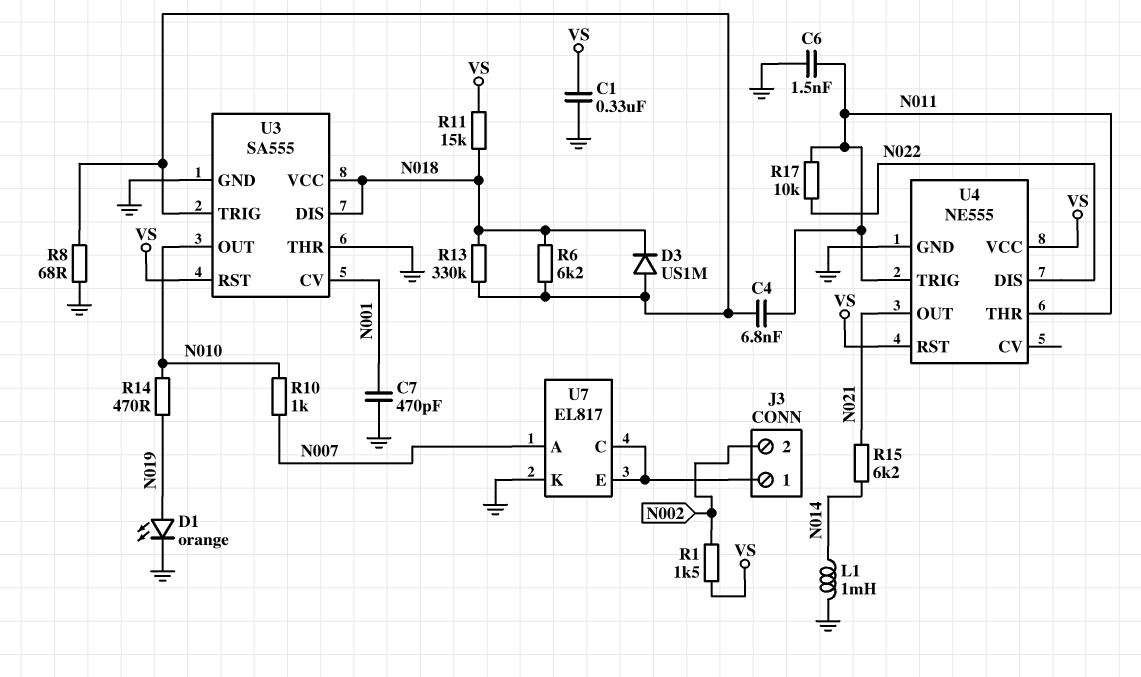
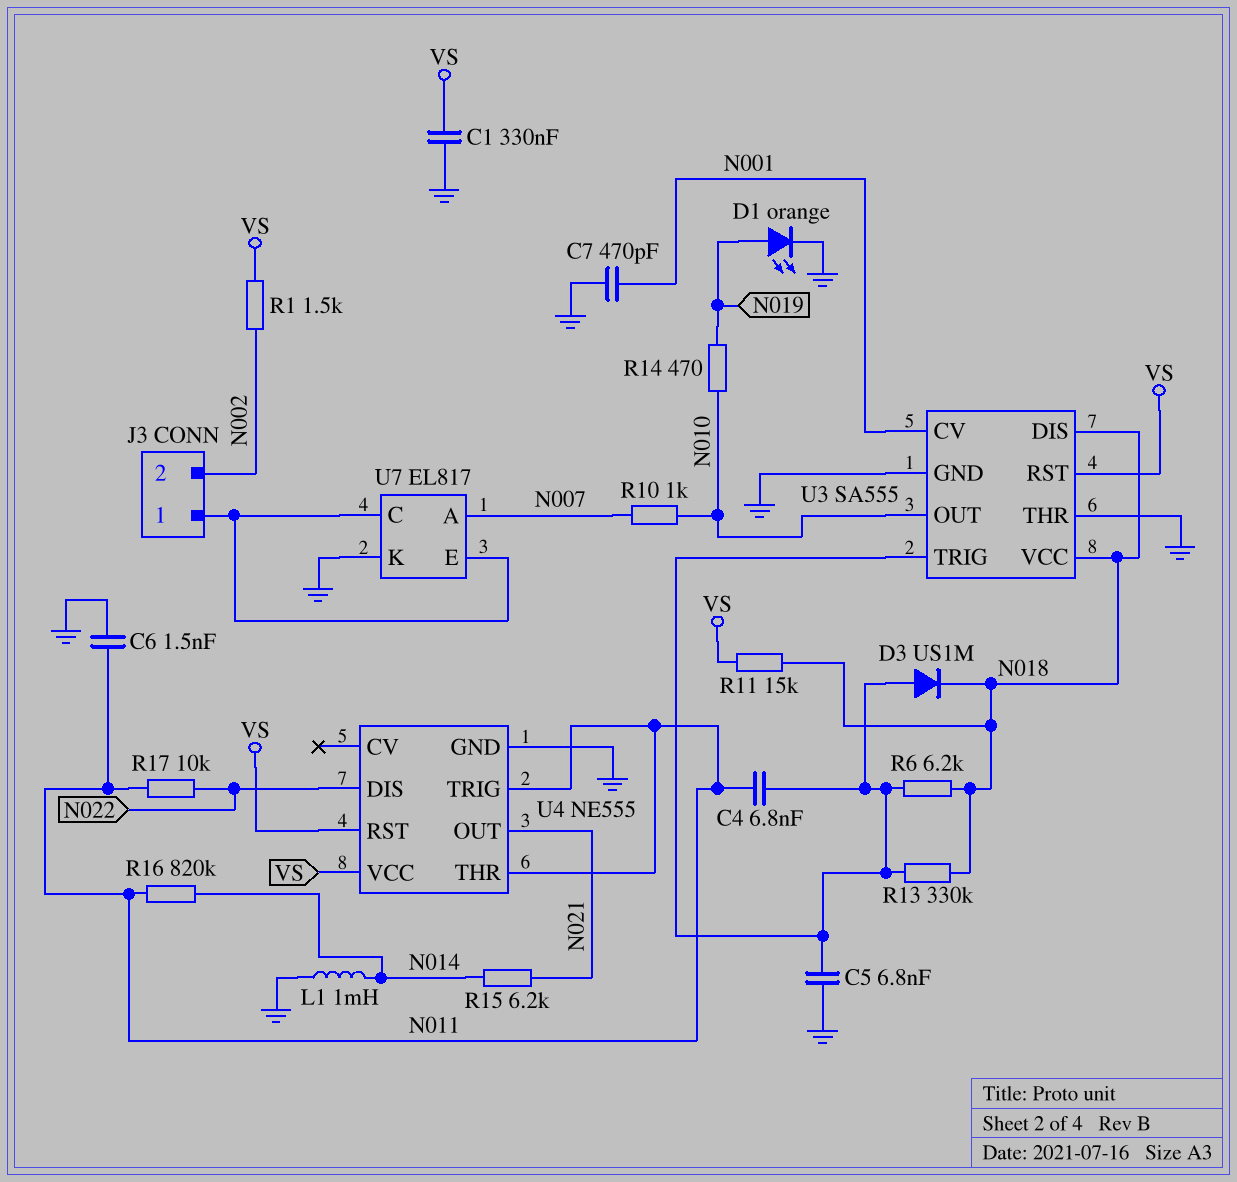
C5: none -> 6.8nF (GND, U3/TRIG)
R8: 68 (GND, U3/TRIG) -> none
R16: none -> 820k (N011, N014)

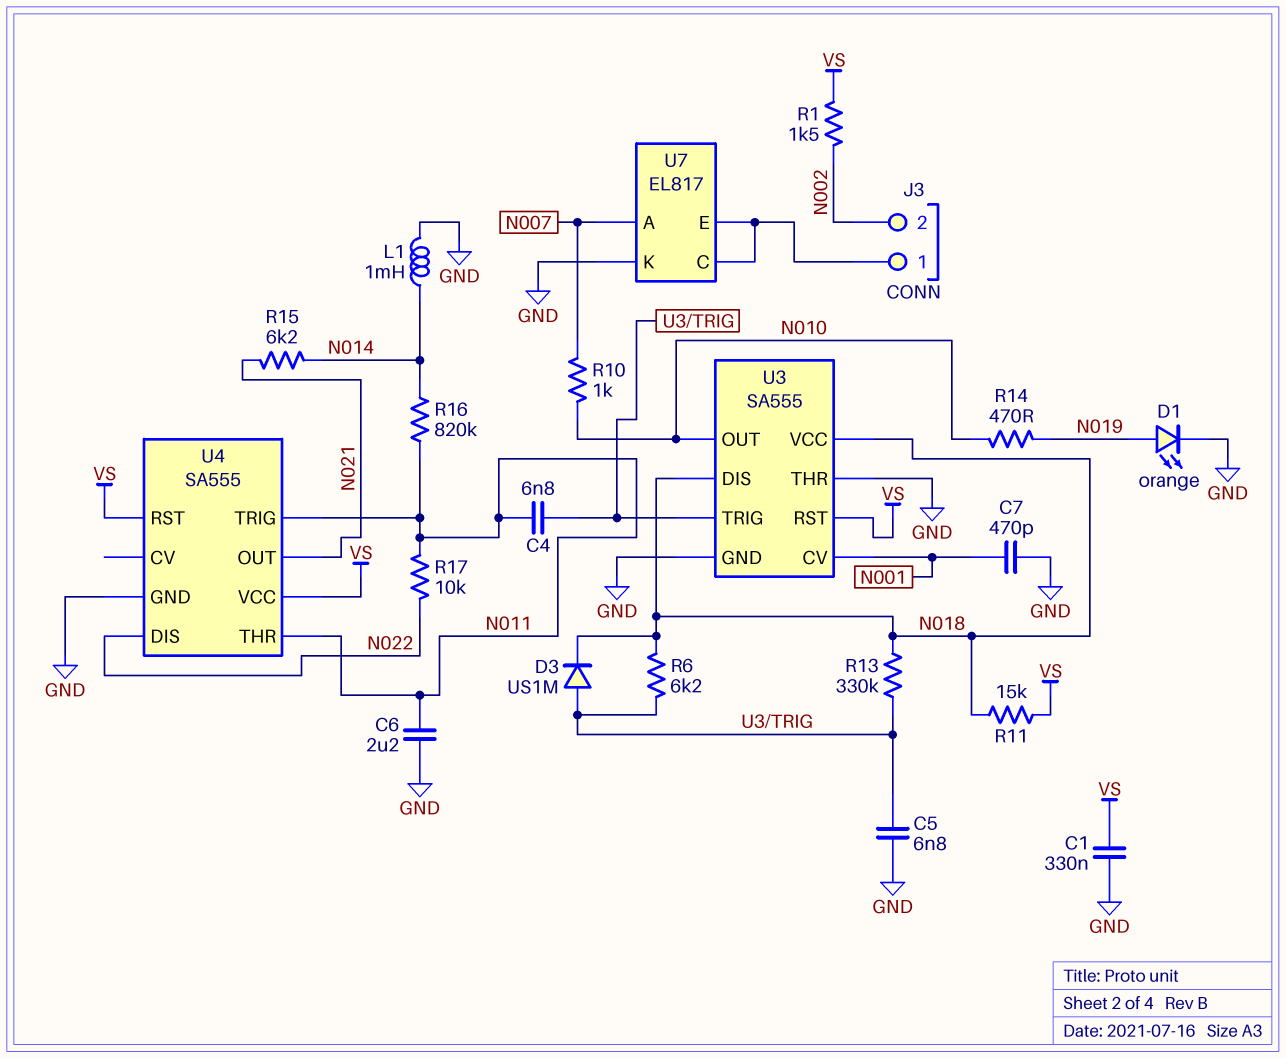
C6: 1.5nF (GND, N011) -> 2.2uF (GND, N011)
U4: NE555 -> SA555

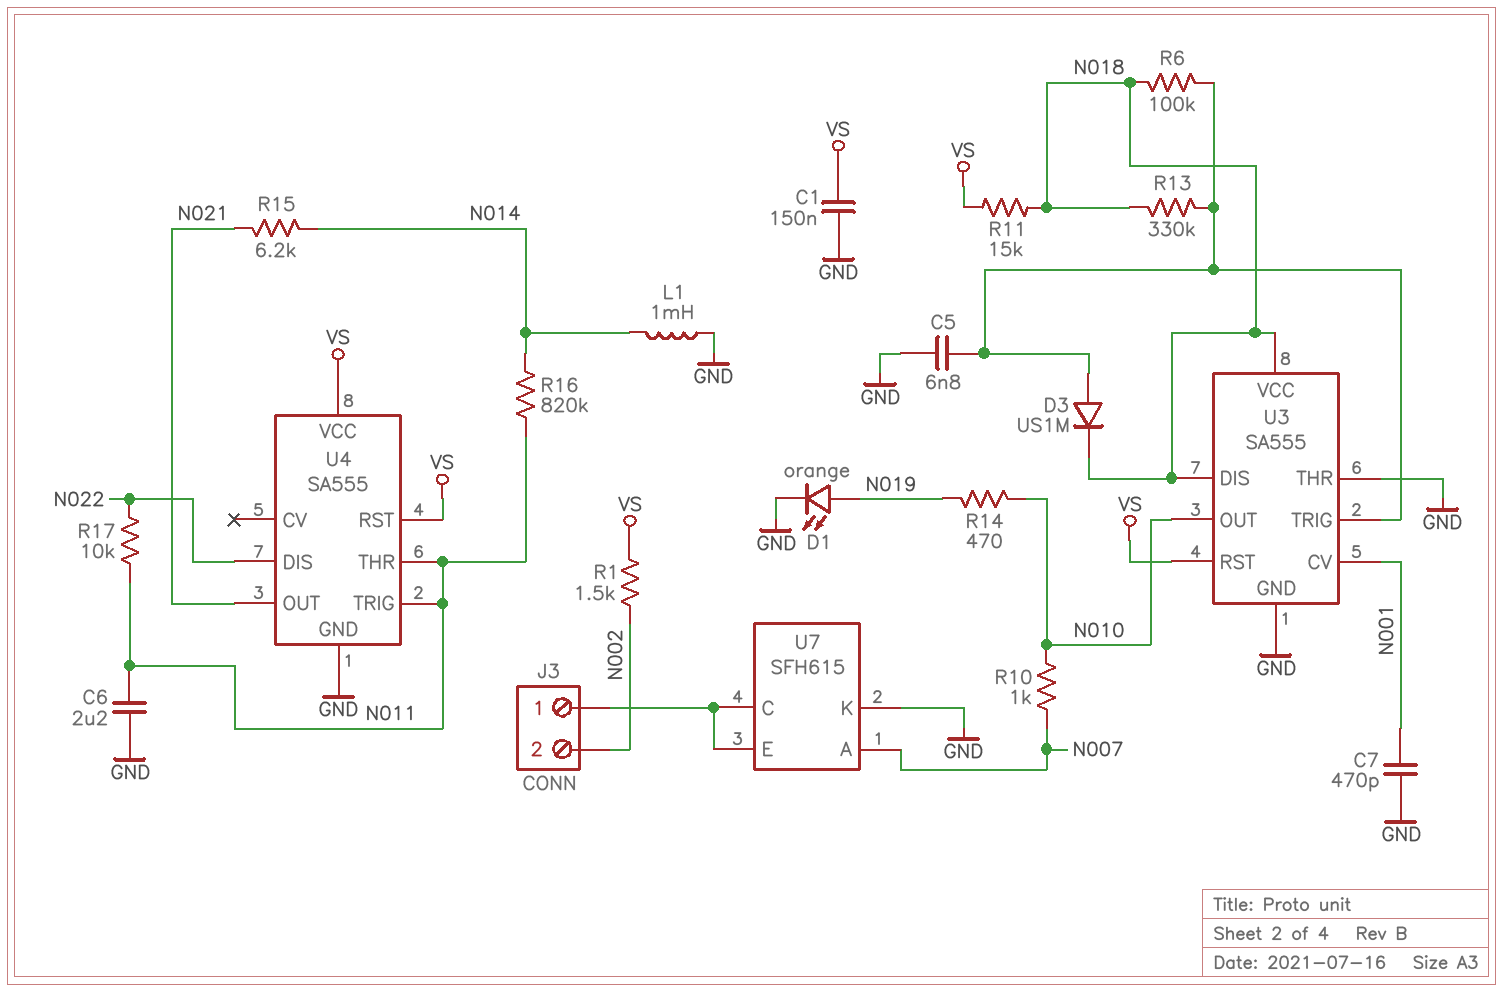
C1: 330nF (GND, VS) -> 150nF (GND, VS)
C4: 6.8nF (N011, U3/TRIG) -> none
R6: 6.2k (N018, U3/TRIG) -> 100k (N018, U3/TRIG)
U7: EL817 -> SFH615

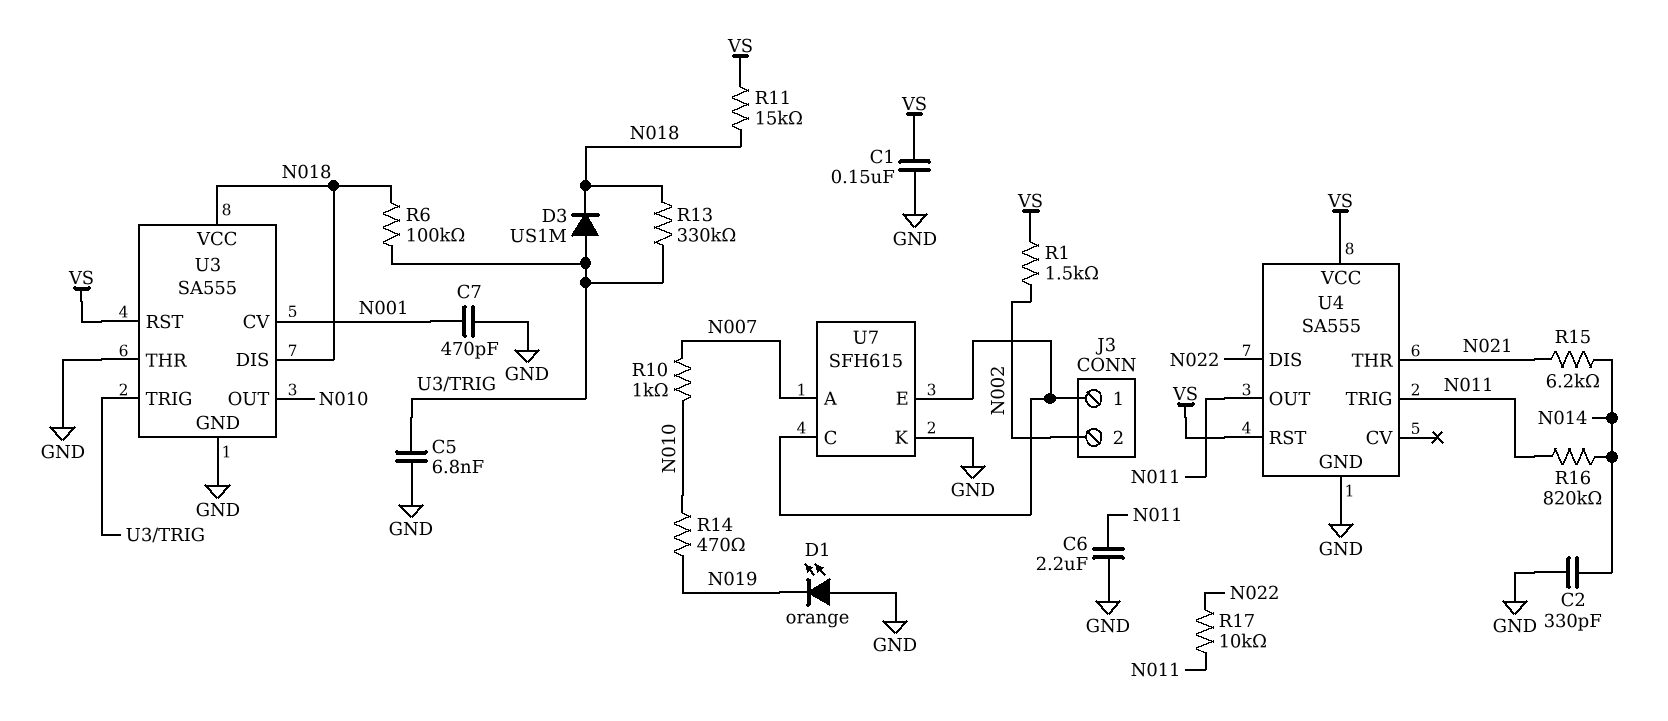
C2: none -> 330pF (GND, N014)
D1: LED orange (A N019, K GND) -> LED orange (A GND, K N019)
L1: 1mH (GND, N014) -> none
U4 pin OUT: N021 -> N011
U4 pin THR: N011 -> N021

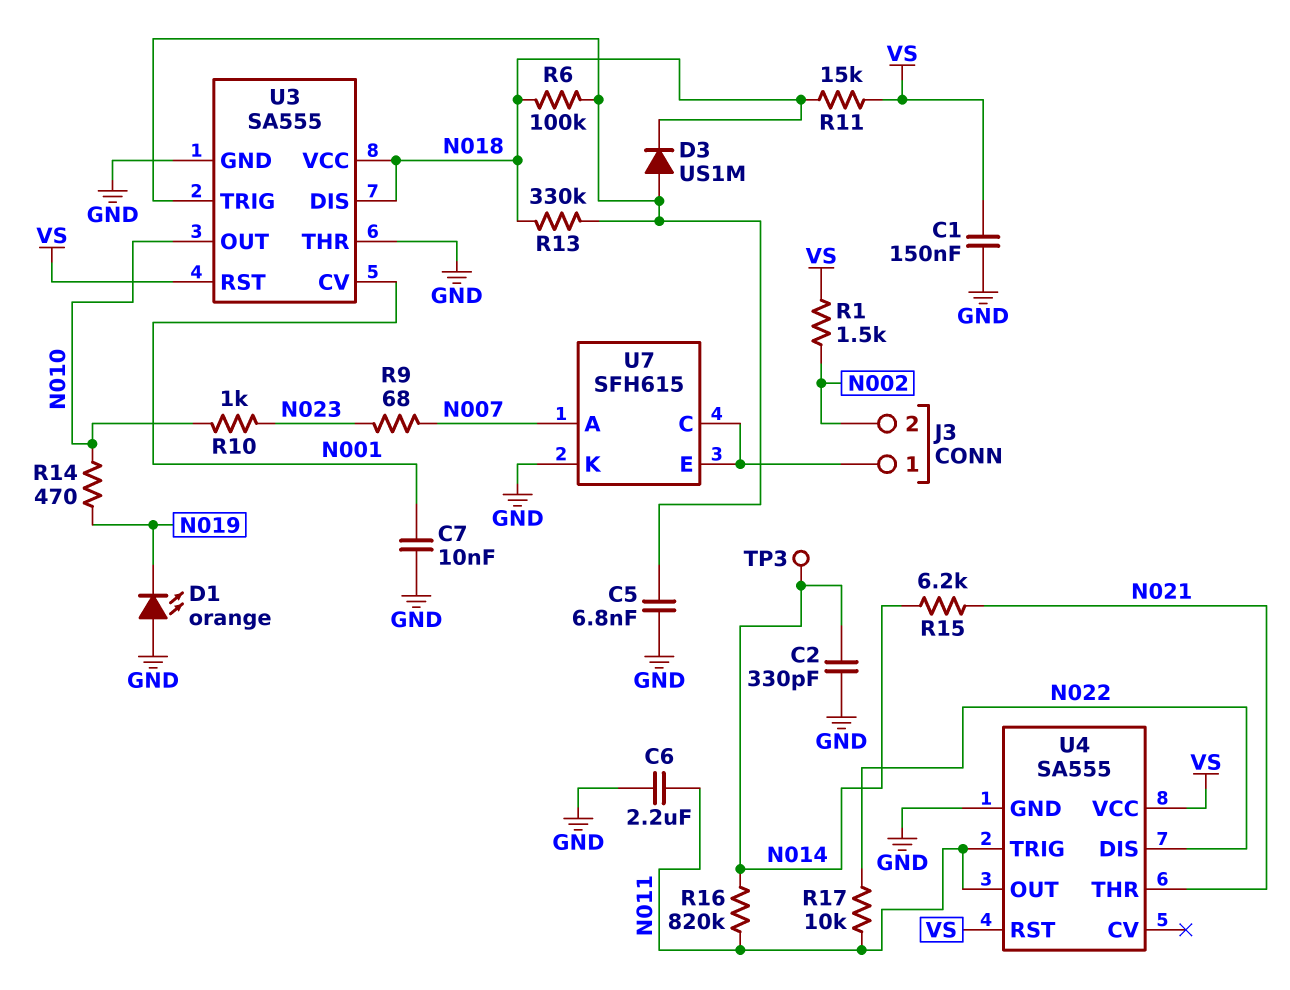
C7: 470pF (GND, N001) -> 10nF (GND, N001)
R9: none -> 68 (N007, N023)
R10: 1k (N007, N010) -> 1k (N010, N023)
TP3: none -> test point (N014)

